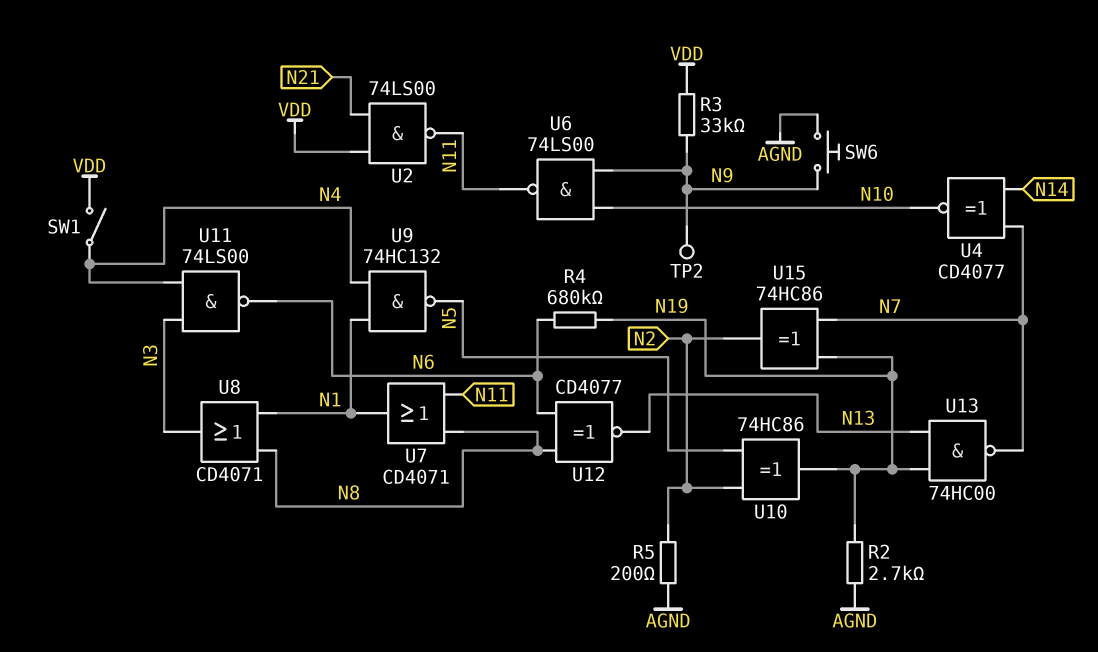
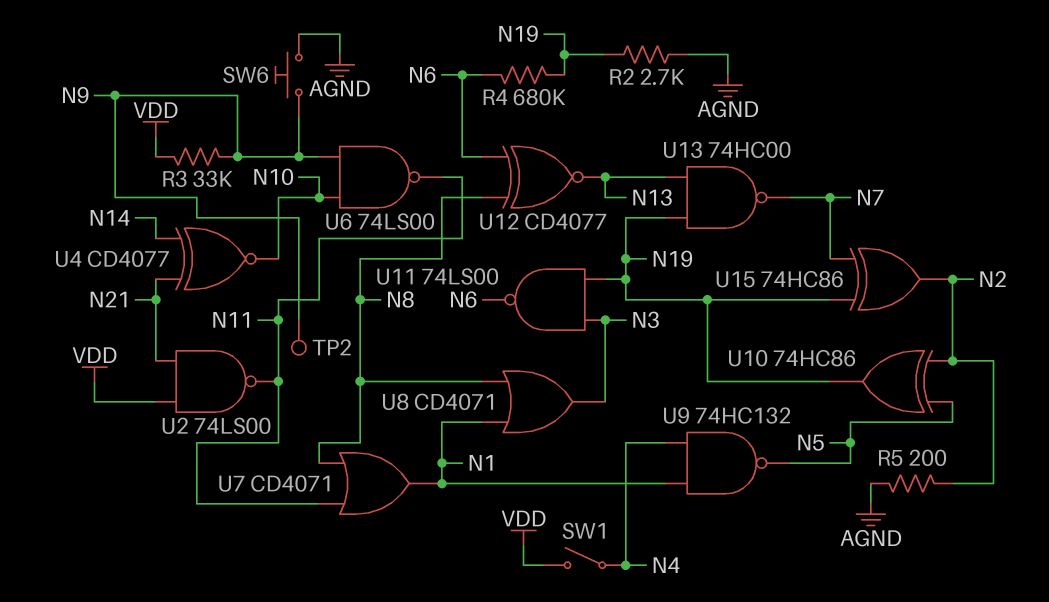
U4: XNOR CD4077 (in N7, in N14, out N10) -> XNOR CD4077 (in N14, in N21, out N10)
U11: NAND 74LS00 (in N3, in N4, out N6) -> NAND 74LS00 (in N3, in N19, out N6)

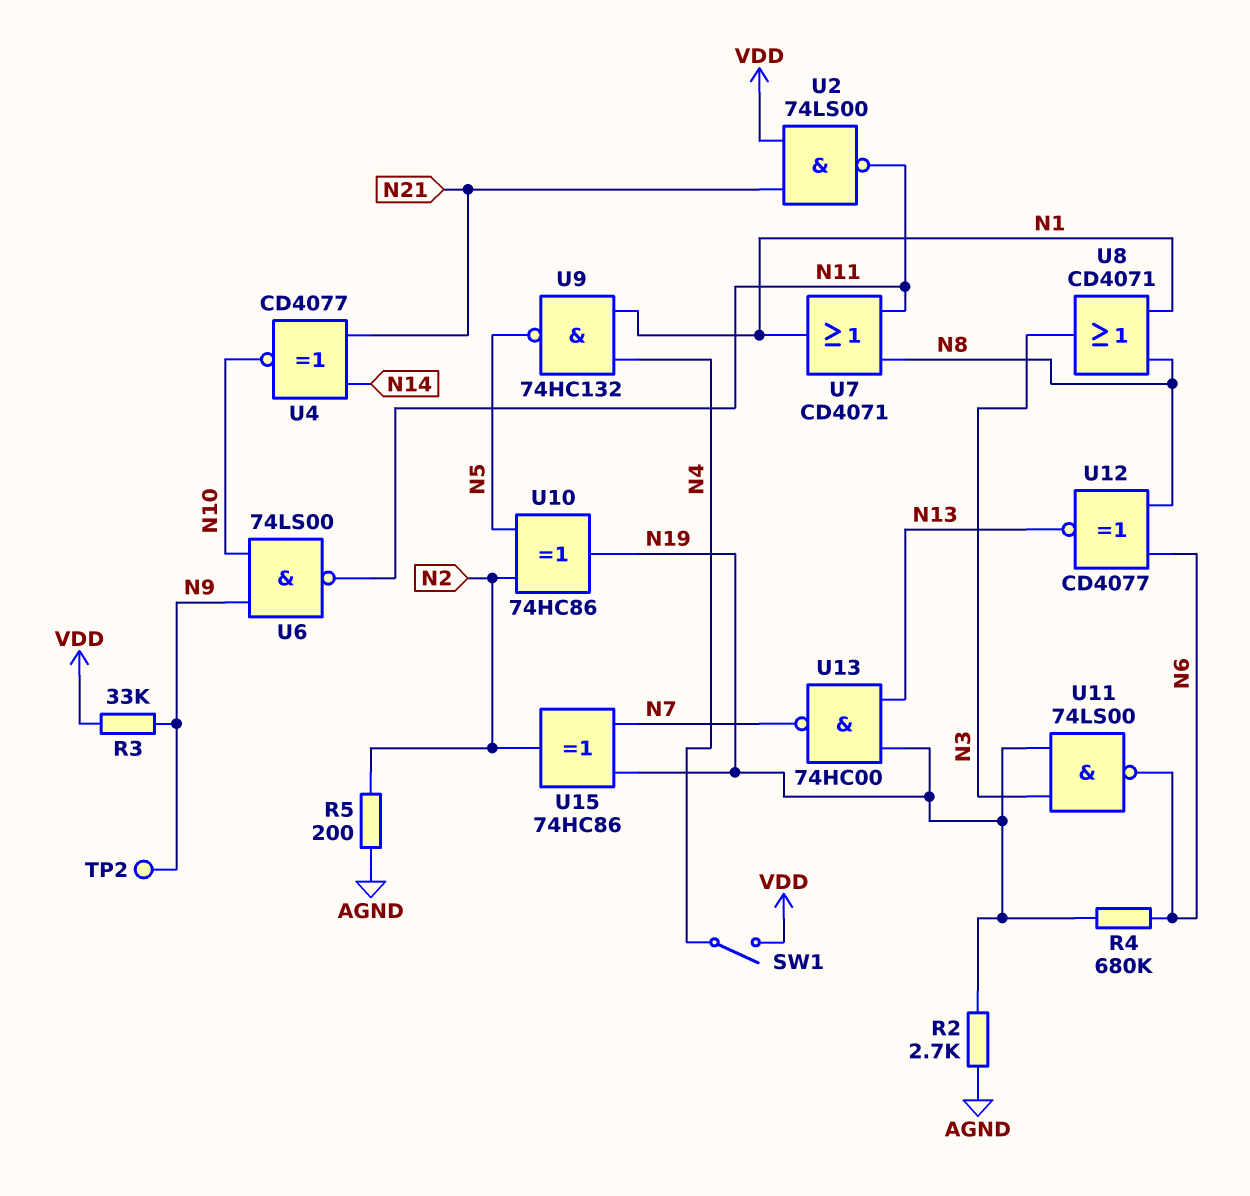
SW6: button (AGND, N9) -> none

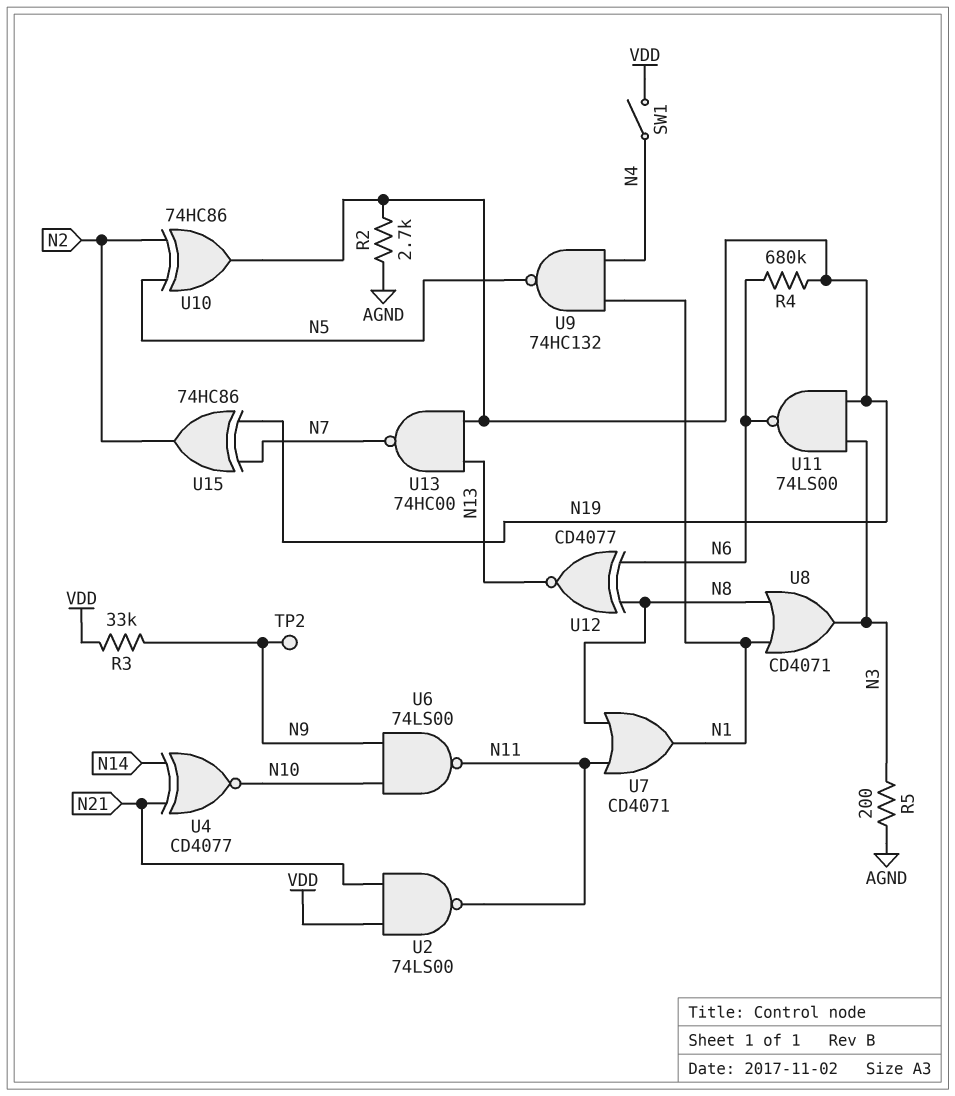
R5: 200 (AGND, N2) -> 200 (AGND, N3)

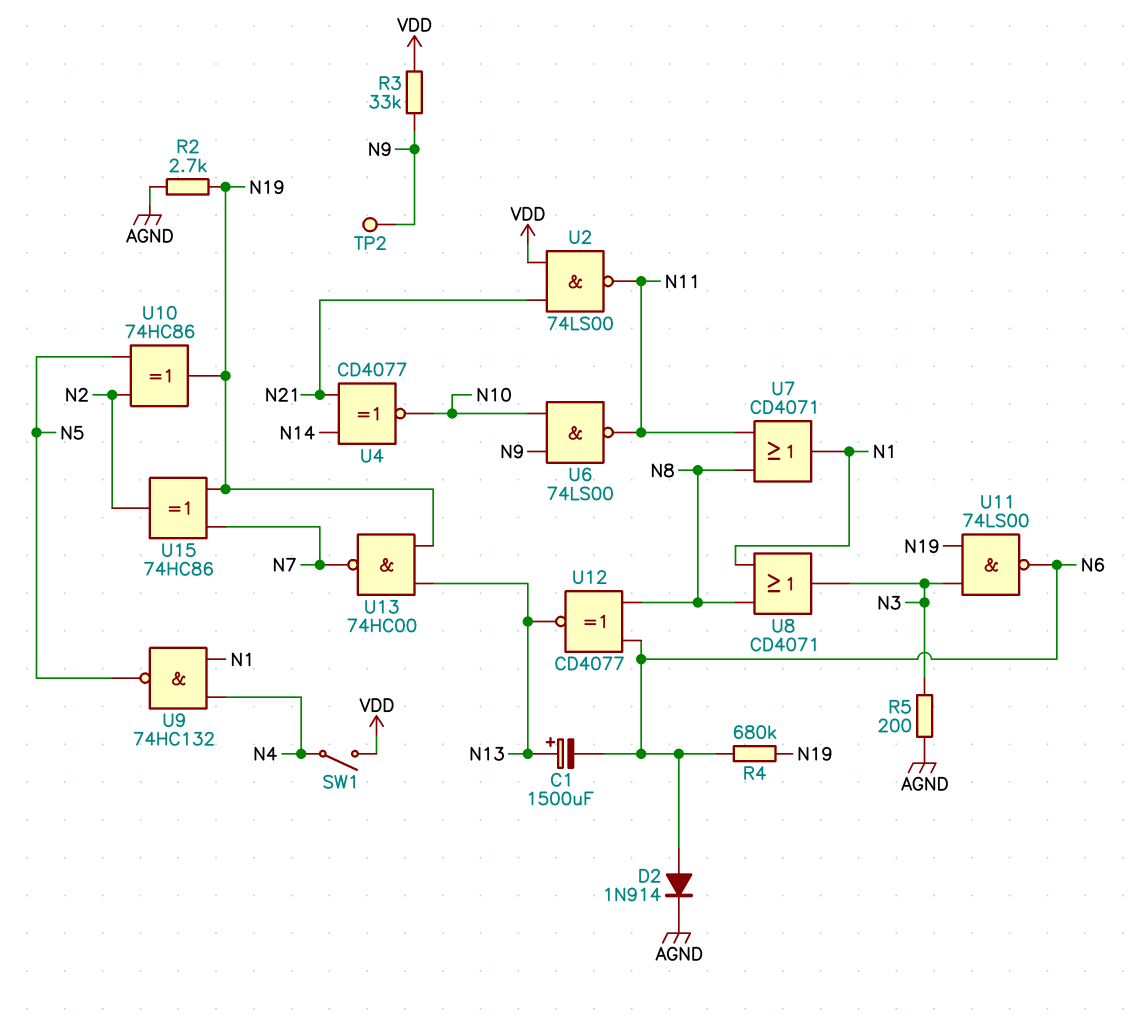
C1: none -> 1500uF (plus N13, minus N6)
D2: none -> diode 1N914 (A N6, K AGND)

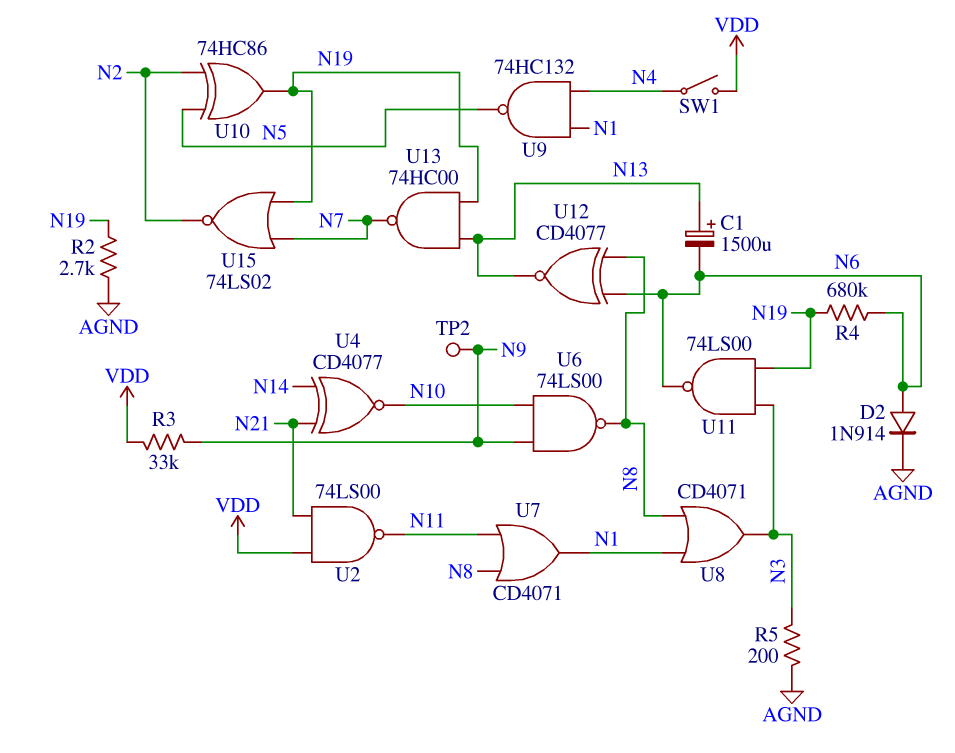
U6: NAND 74LS00 (in N9, in N10, out N11) -> NAND 74LS00 (in N9, in N10, out N8)
U15: XOR 74HC86 (in N7, in N19, out N2) -> NOR 74LS02 (in N7, in N19, out N2)

